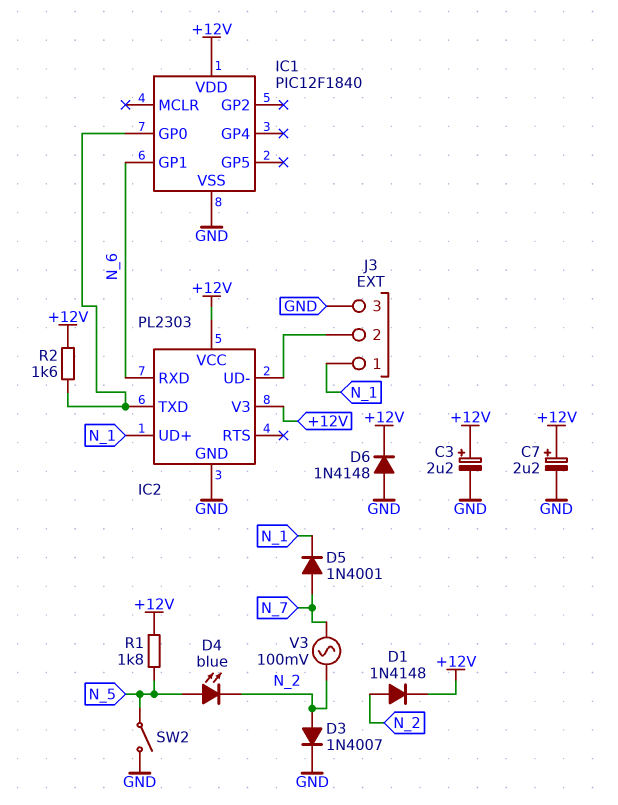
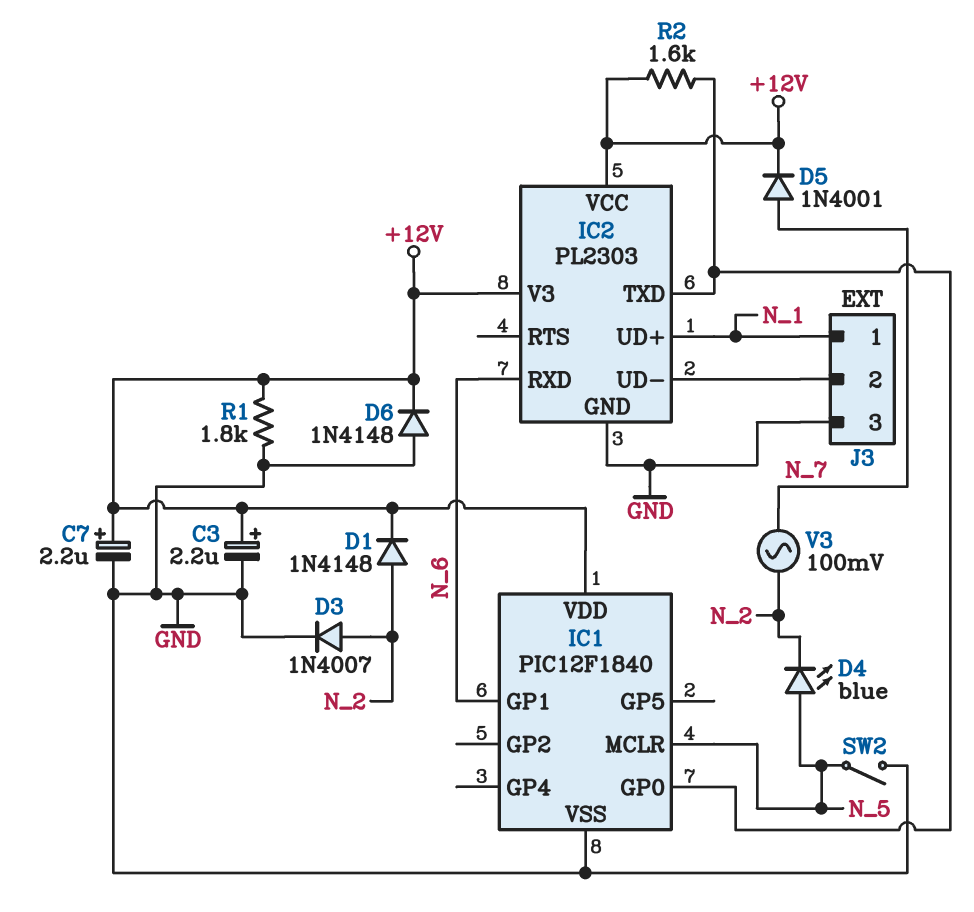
D5: diode 1N4001 (A N_7, K N_1) -> diode 1N4001 (A N_7, K +12V)
IC1 pin MCLR: none -> N_5
R1: 1.8k (+12V, N_5) -> 1.8k (+12V, GND)

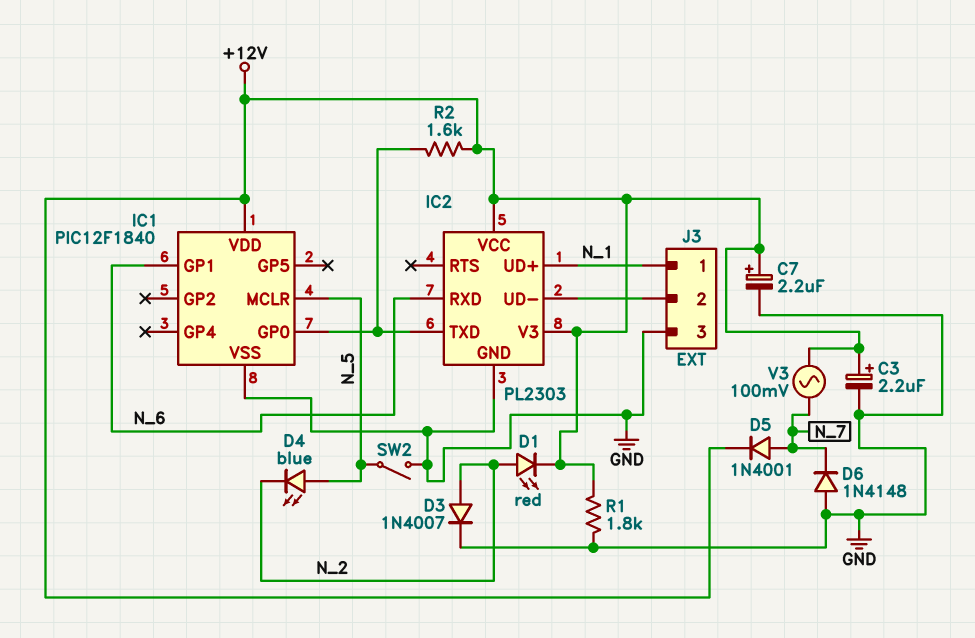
D1: diode 1N4148 (A N_2, K +12V) -> LED red (A N_2, K +12V)
D6: diode 1N4148 (A GND, K +12V) -> diode 1N4148 (A GND, K N_7)
V3: AC 100mV (N_2, N_7) -> AC 100mV (+12V, N_7)

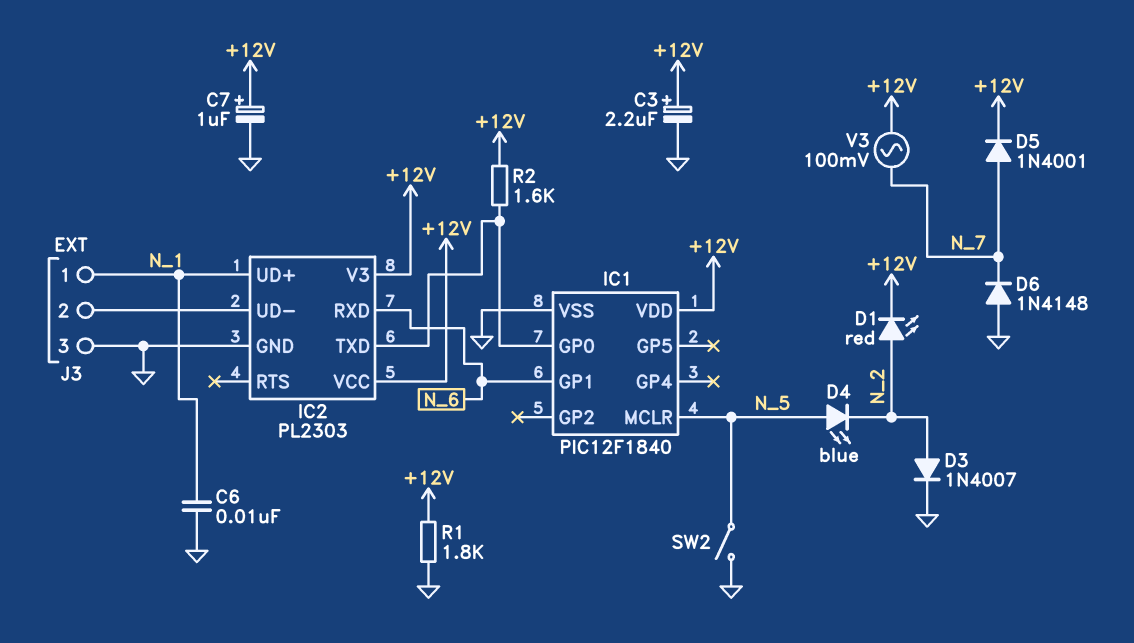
C6: none -> 10nF (GND, N_1)
C7: 2.2uF (plus +12V, minus GND) -> 1uF (plus +12V, minus GND)

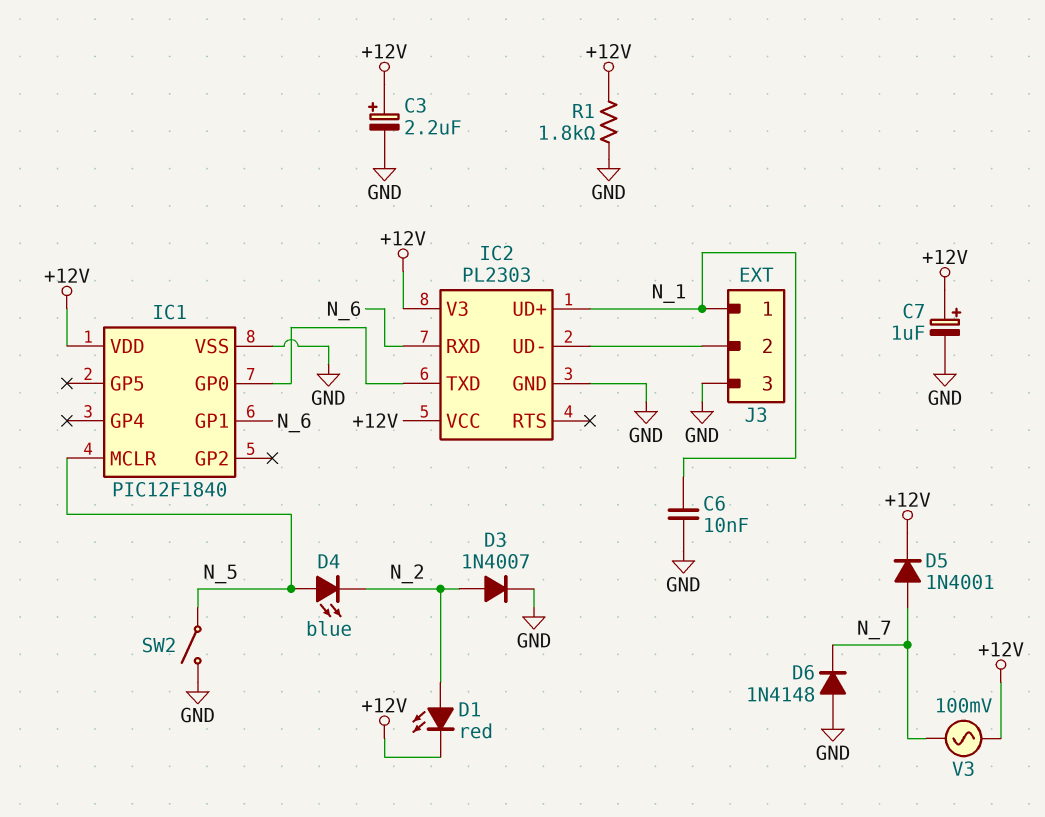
R2: 1.6k (+12V, IC1/GP0) -> none

